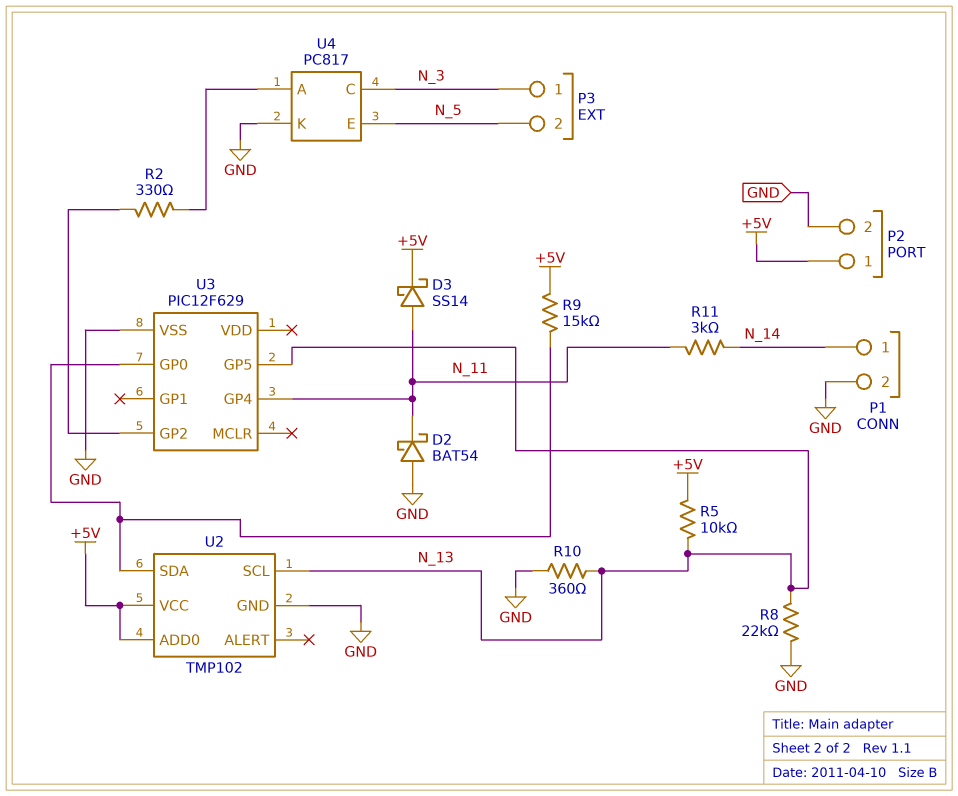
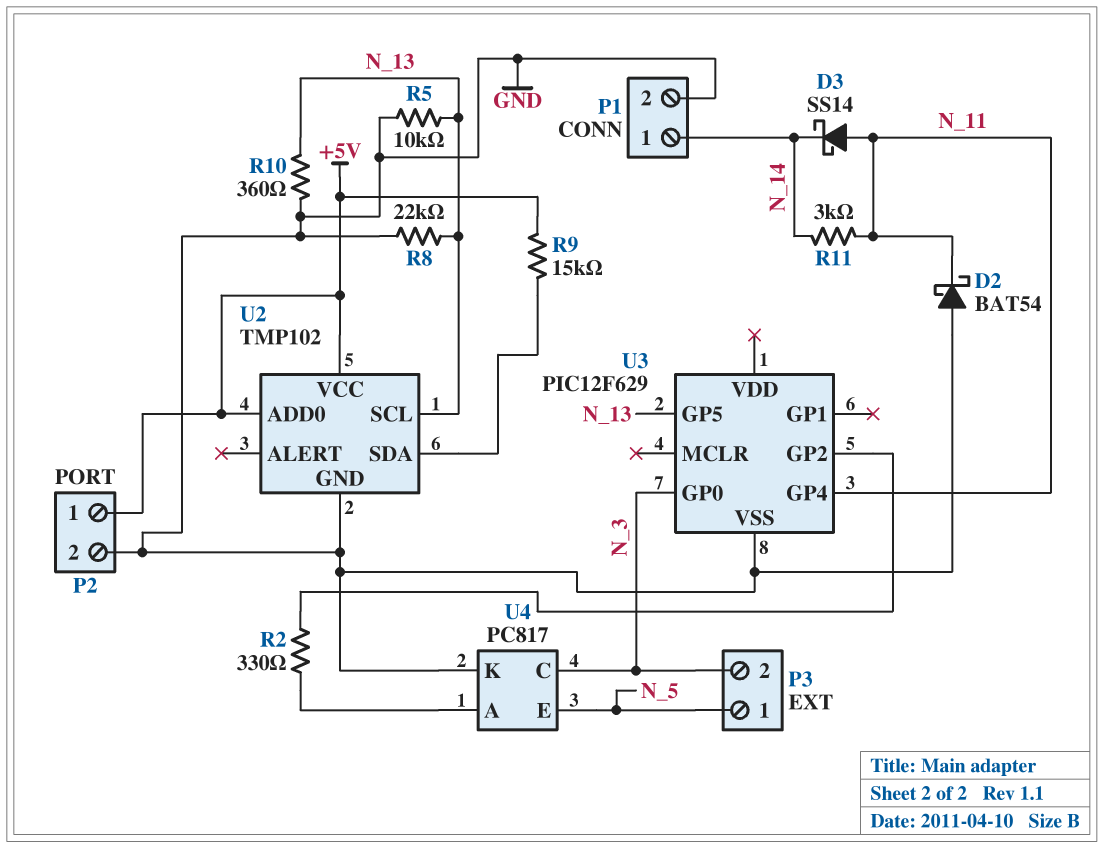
D3: schottky SS14 (A N_11, K +5V) -> schottky SS14 (A N_11, K N_14)
P3 pin 1: N_3 -> N_5
P3 pin 2: N_5 -> N_3
R5: 10k (+5V, N_13) -> 10k (GND, N_13)
U3 pin GP0: U2/SDA -> N_3

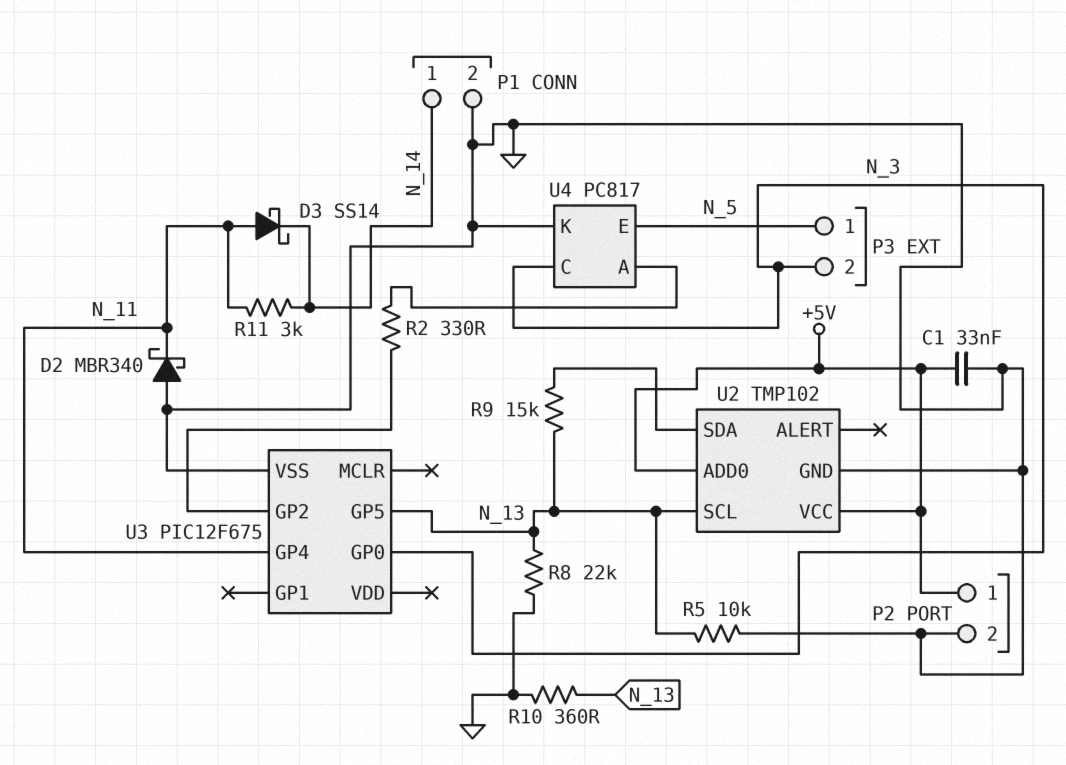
C1: none -> 33nF (+5V, GND)
D2: schottky BAT54 (A GND, K N_11) -> schottky MBR340 (A GND, K N_11)
R9: 15k (+5V, U2/SDA) -> 15k (N_13, U2/SDA)
U3: PIC12F629 -> PIC12F675

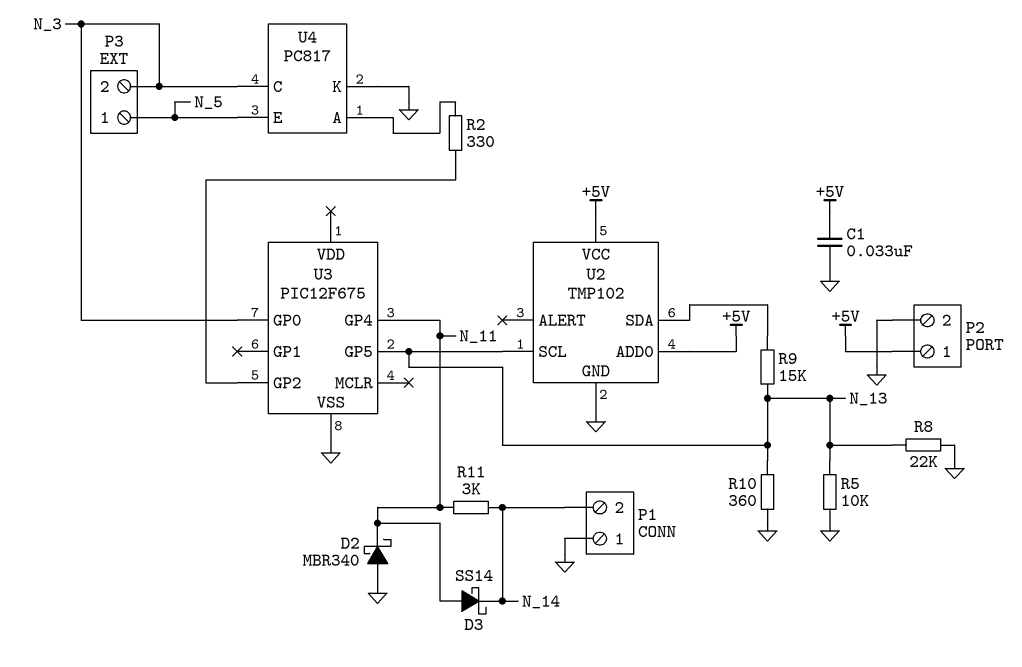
P1 pin 1: N_14 -> GND
P1 pin 2: GND -> N_14

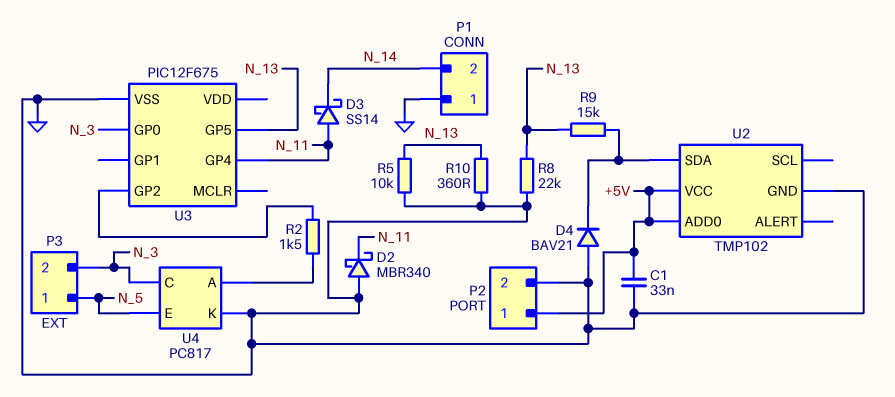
D4: none -> diode BAV21 (A GND, K U2/SDA)
R2: 330 (U3/GP2, U4/A) -> 1.5k (U3/GP2, U4/A)
R11: 3k (N_11, N_14) -> none
U2 pin SCL: N_13 -> none

